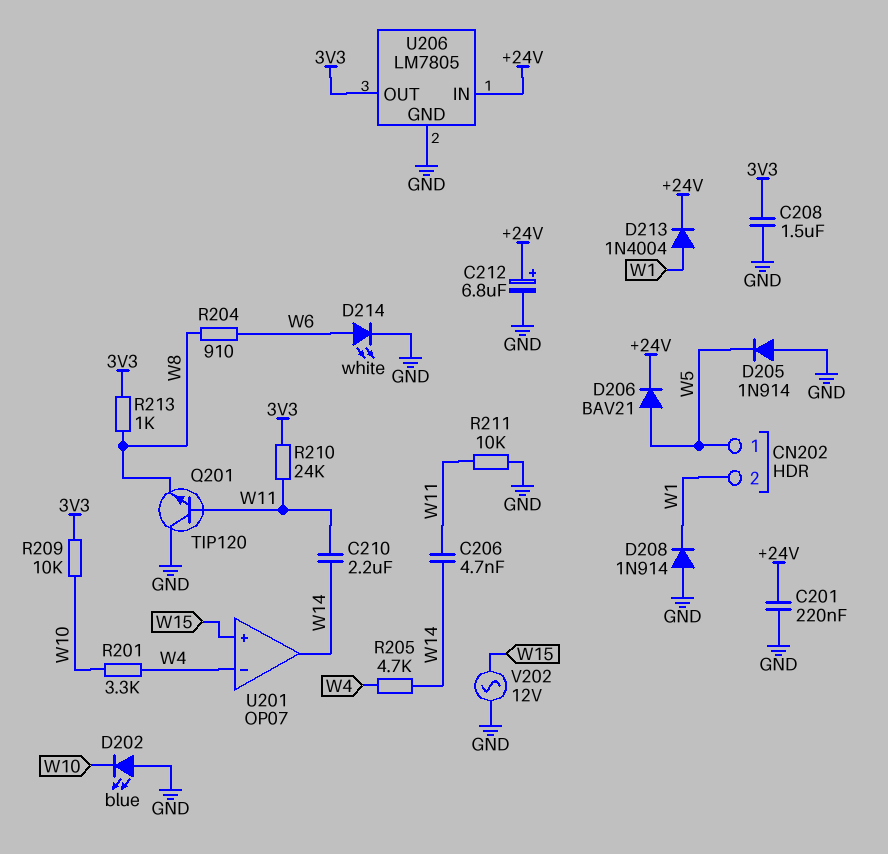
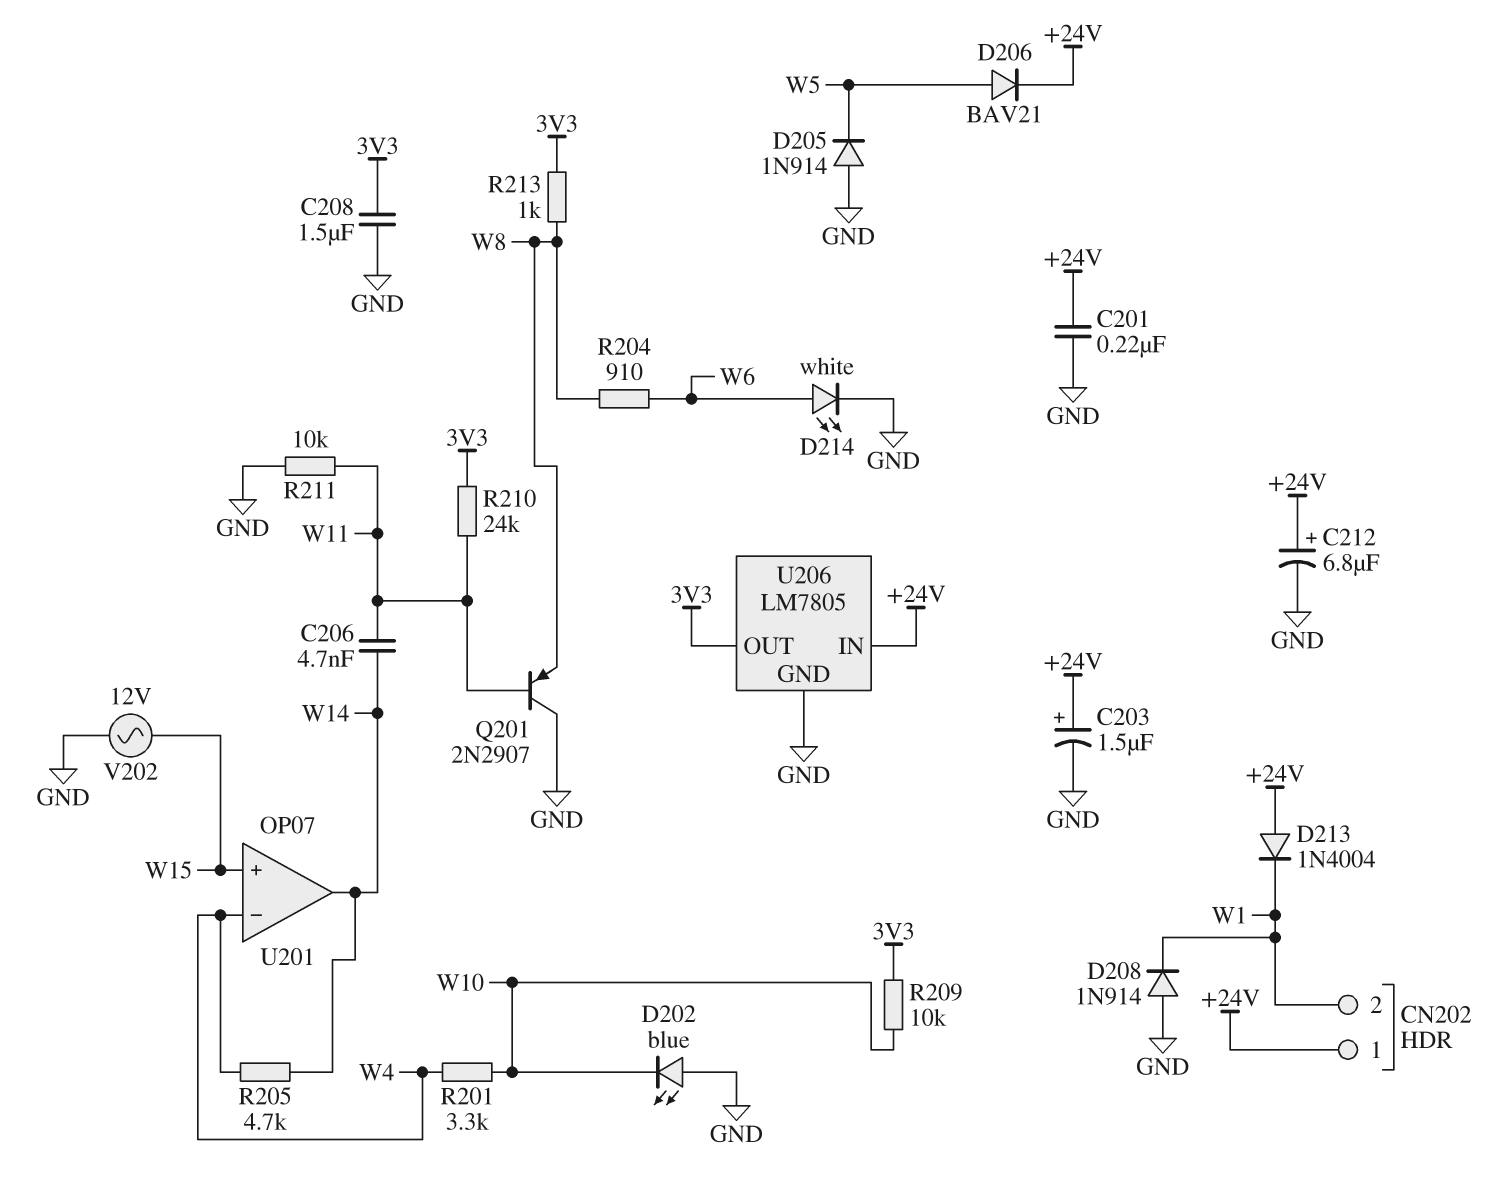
C203: none -> 1.5uF (plus +24V, minus GND)
C210: 2.2uF (W11, W14) -> none
CN202 pin 1: W5 -> +24V
D213: diode 1N4004 (A W1, K +24V) -> diode 1N4004 (A +24V, K W1)
Q201: NPN TIP120 (B W11, C GND, E W8) -> PNP 2N2907 (B W11, C GND, E W8)

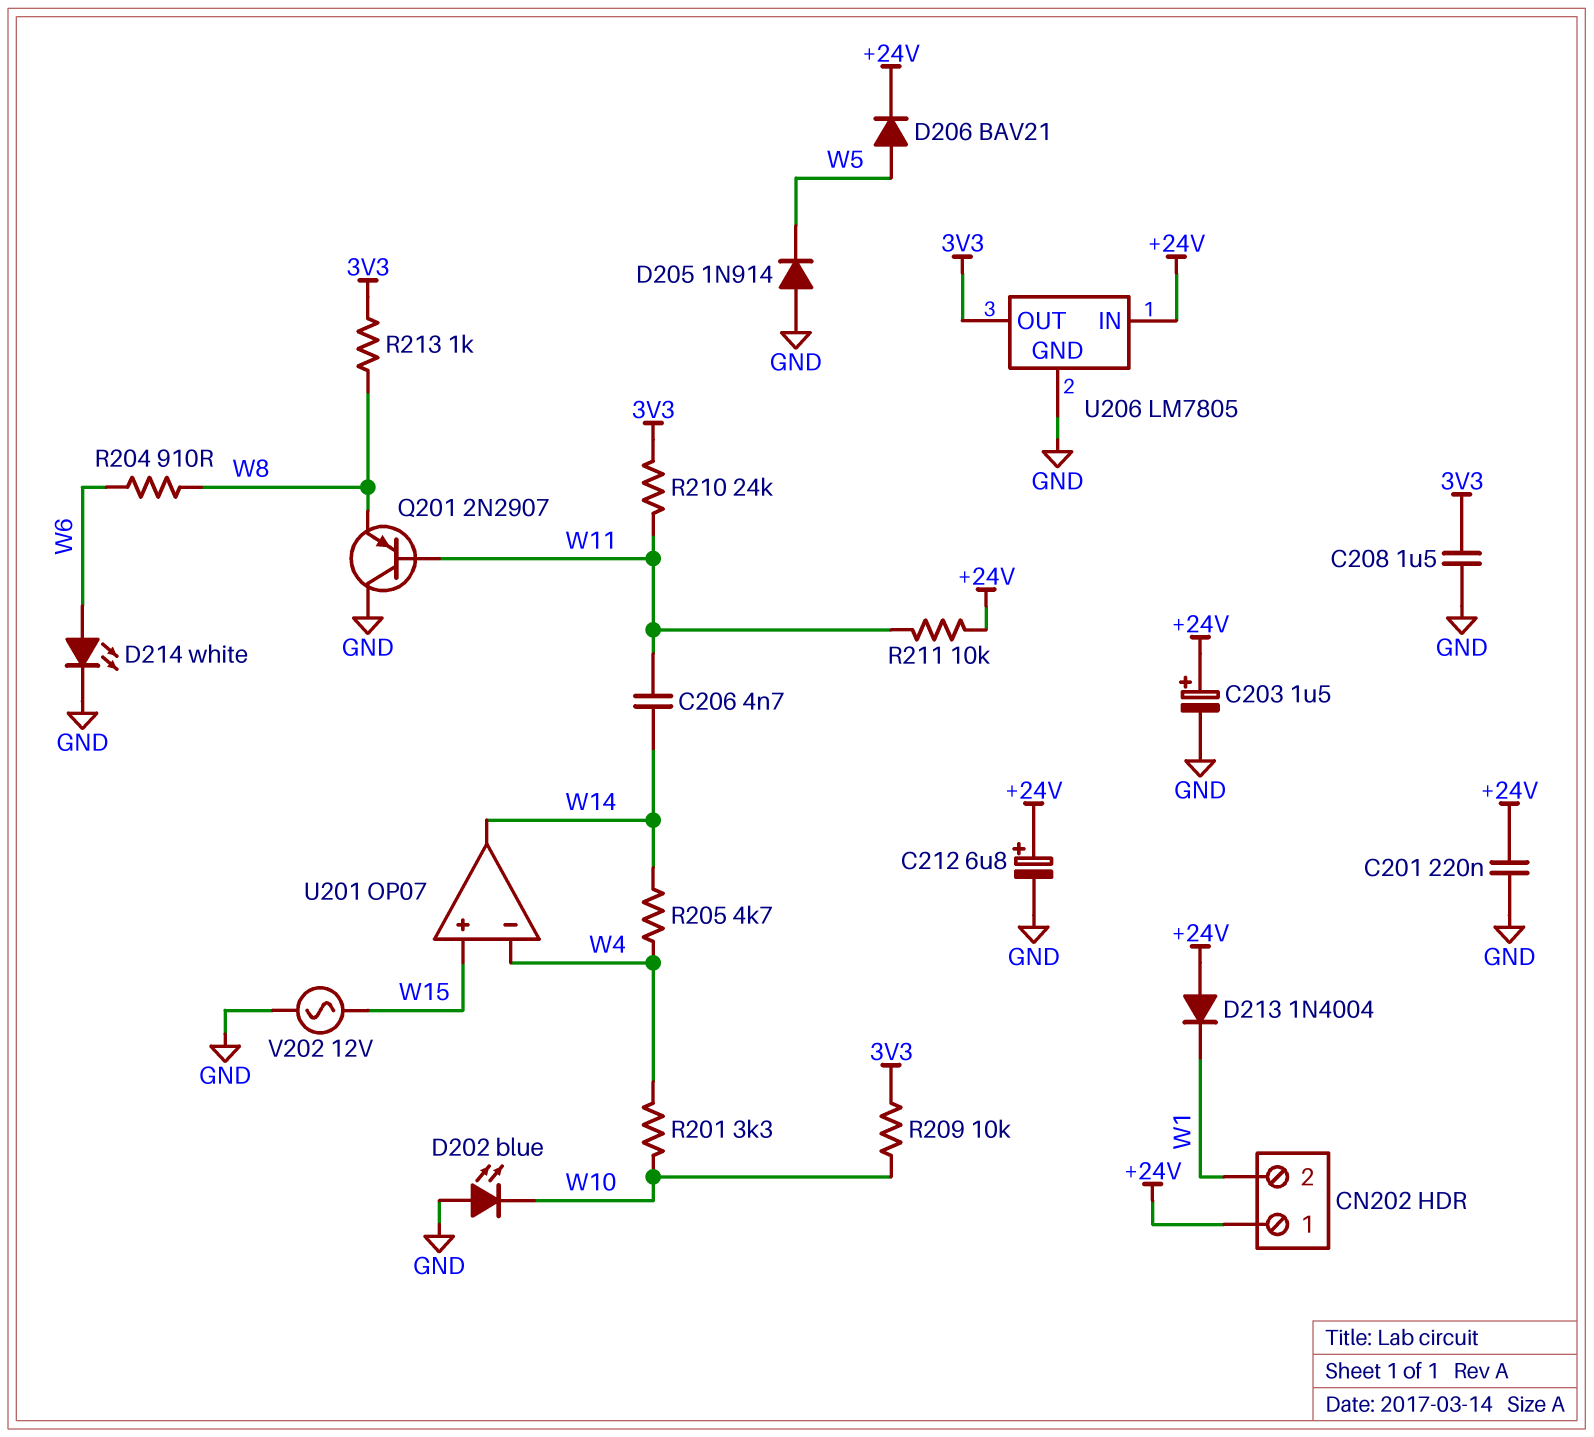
D208: diode 1N914 (A GND, K W1) -> none
R211: 10k (GND, W11) -> 10k (+24V, W11)

